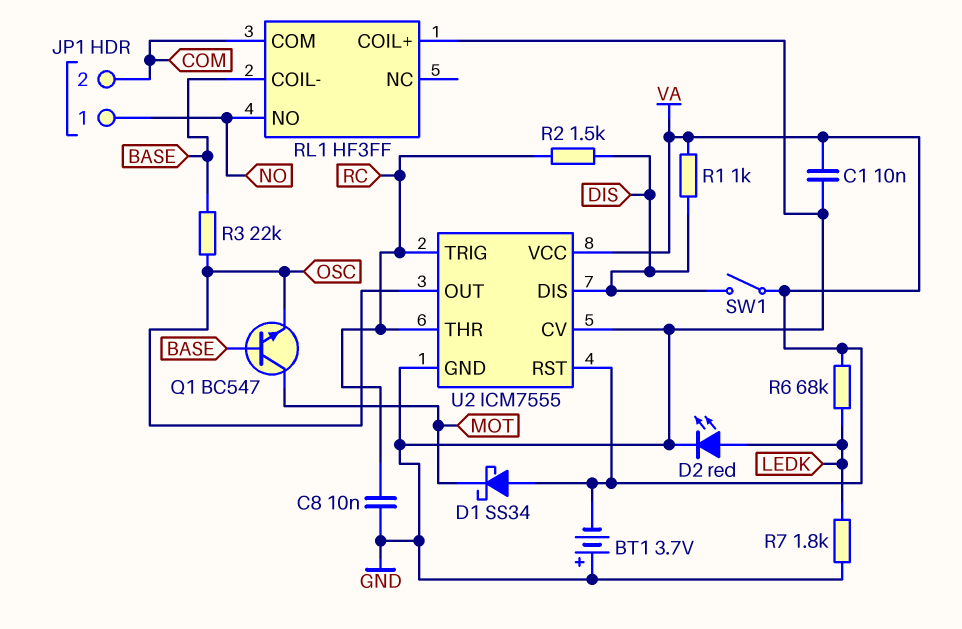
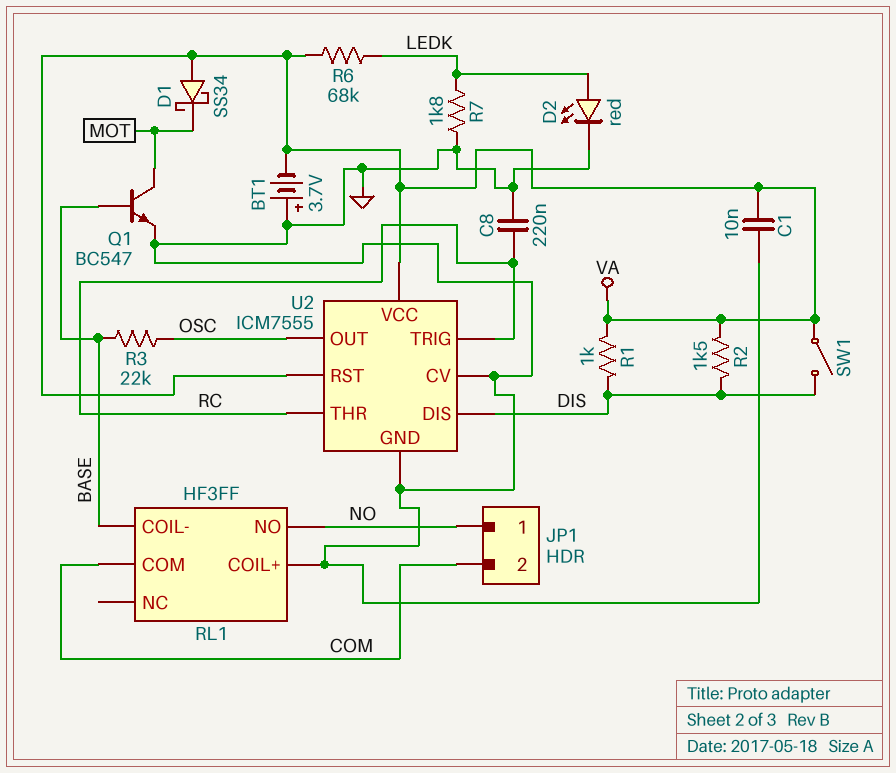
C8: 10nF (GND, RC) -> 220nF (GND, RC)
Q1: NPN BC547 (B BASE, C MOT, E OSC) -> NPN BC547 (B BASE, C MOT, E GND)
R2: 1.5k (DIS, RC) -> 1.5k (DIS, VA)

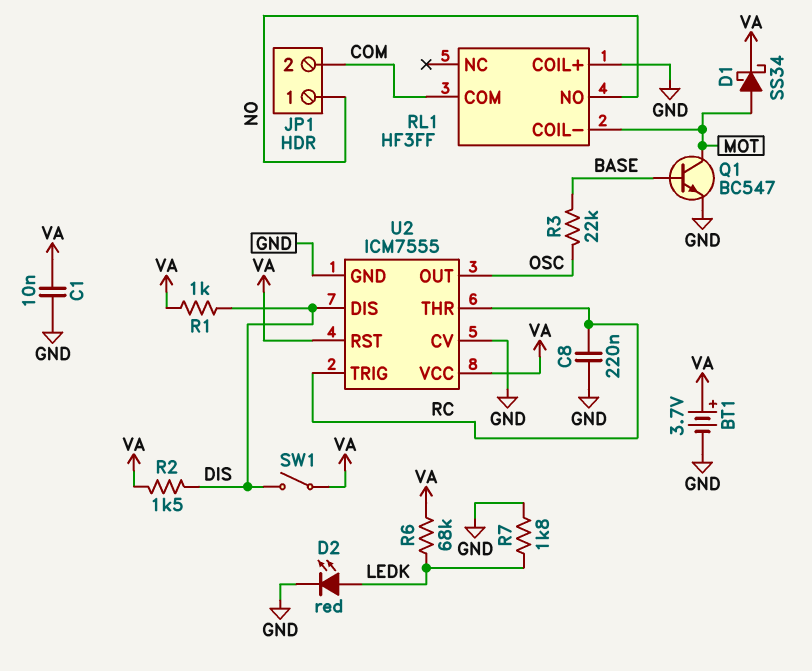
BT1: 3.7V (plus GND, minus VA) -> 3.7V (plus VA, minus GND)
D1: schottky SS34 (A VA, K MOT) -> schottky SS34 (A MOT, K VA)
RL1 pin COIL-: BASE -> MOT

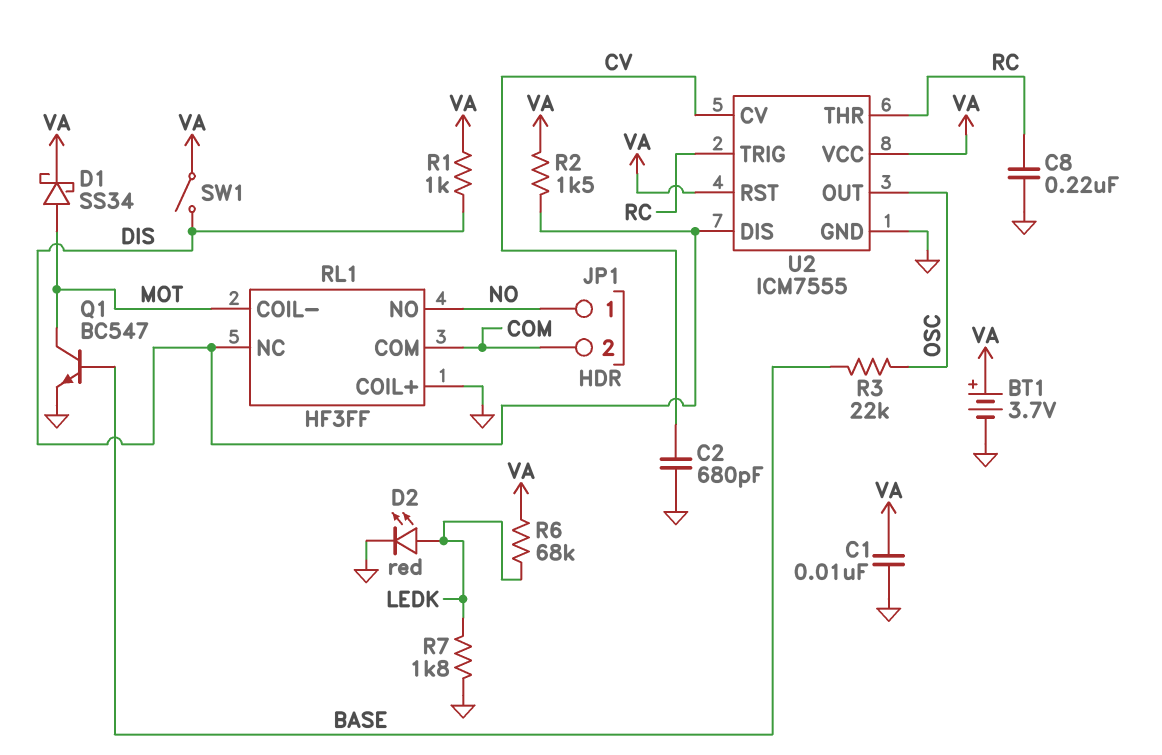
C2: none -> 680pF (CV, GND)
RL1 pin NC: none -> DIS
U2 pin CV: GND -> CV

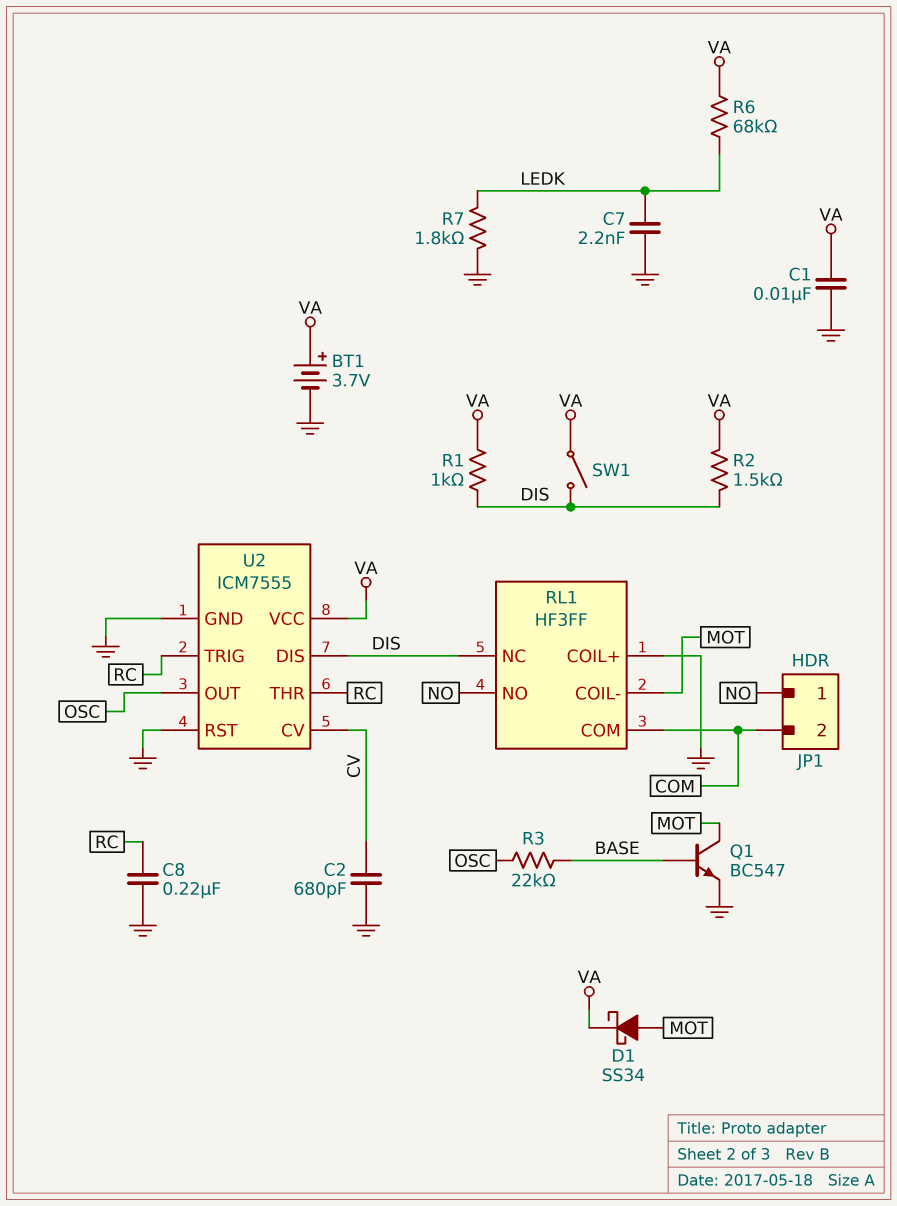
C7: none -> 2.2nF (GND, LEDK)
D2: LED red (A LEDK, K GND) -> none
U2 pin RST: VA -> GND

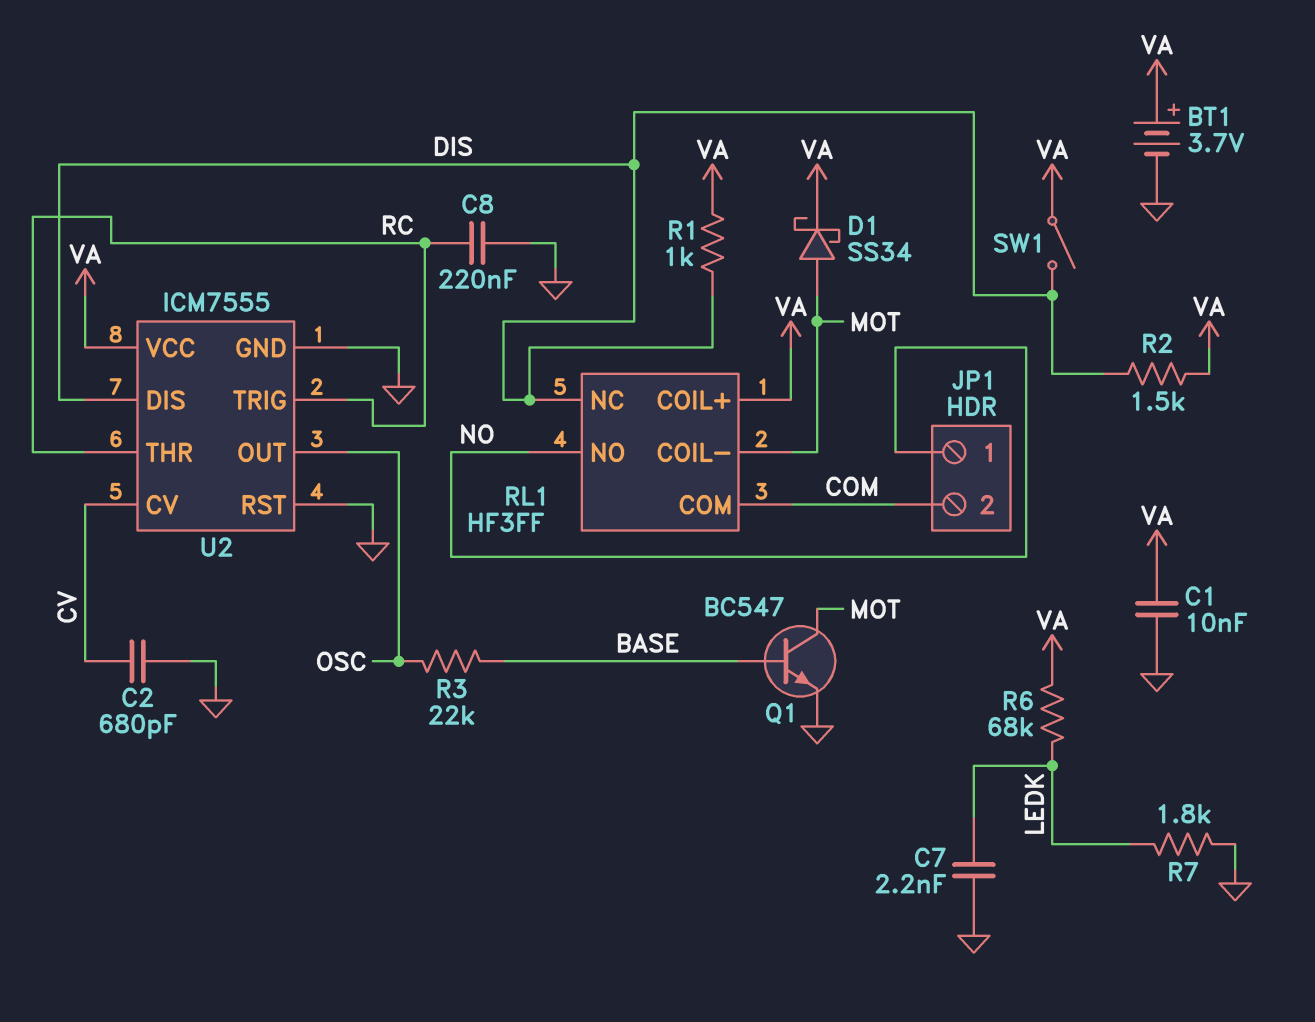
RL1 pin COIL+: GND -> VA

